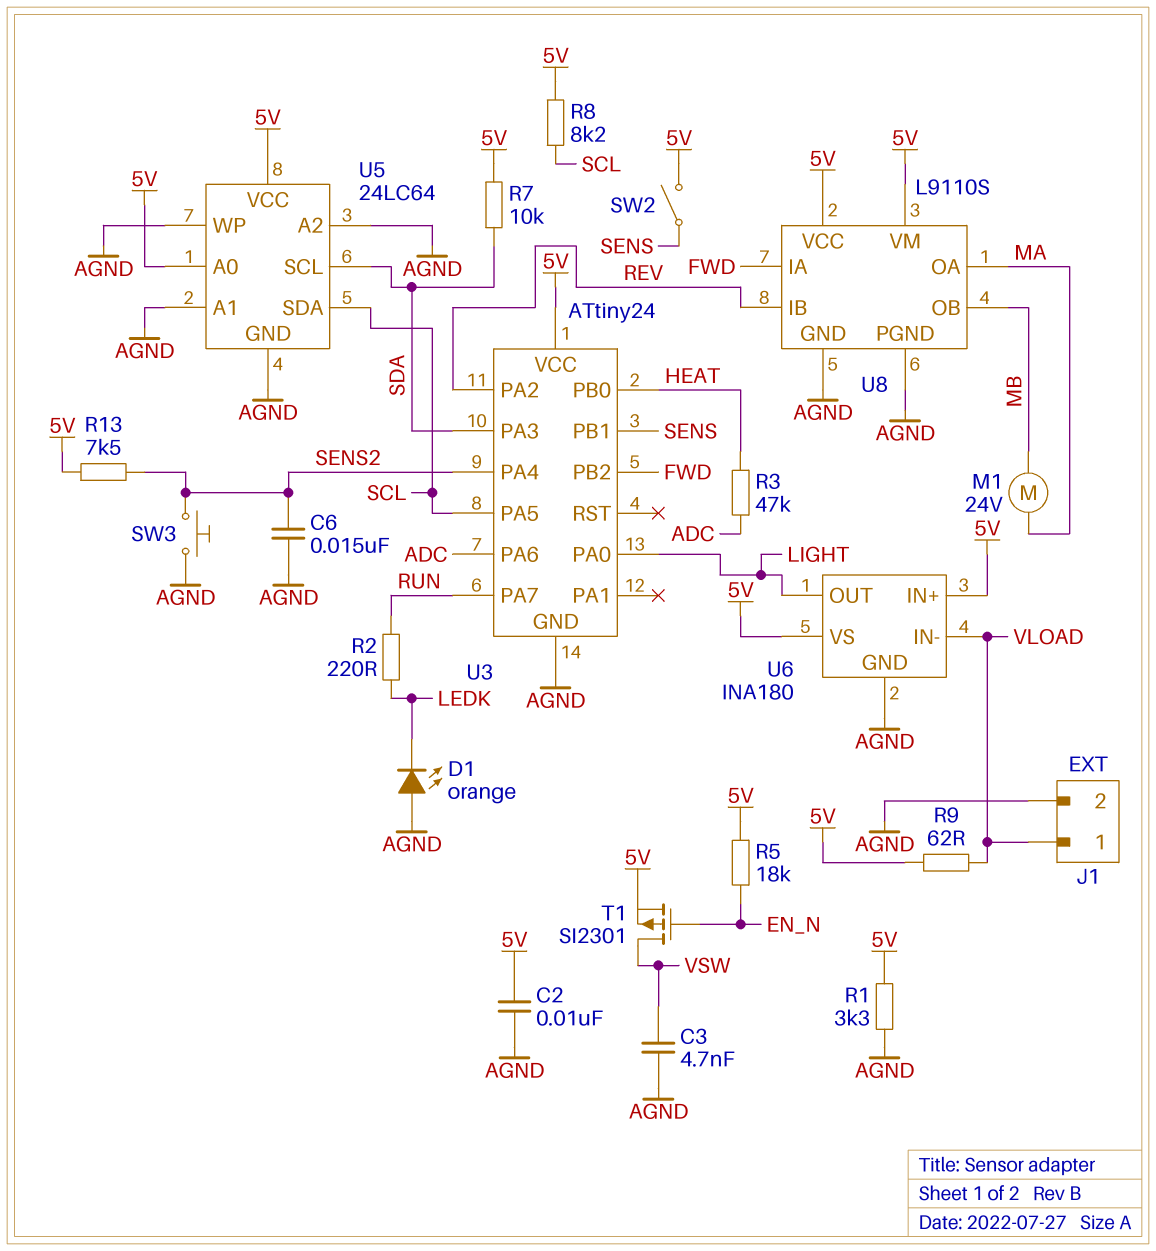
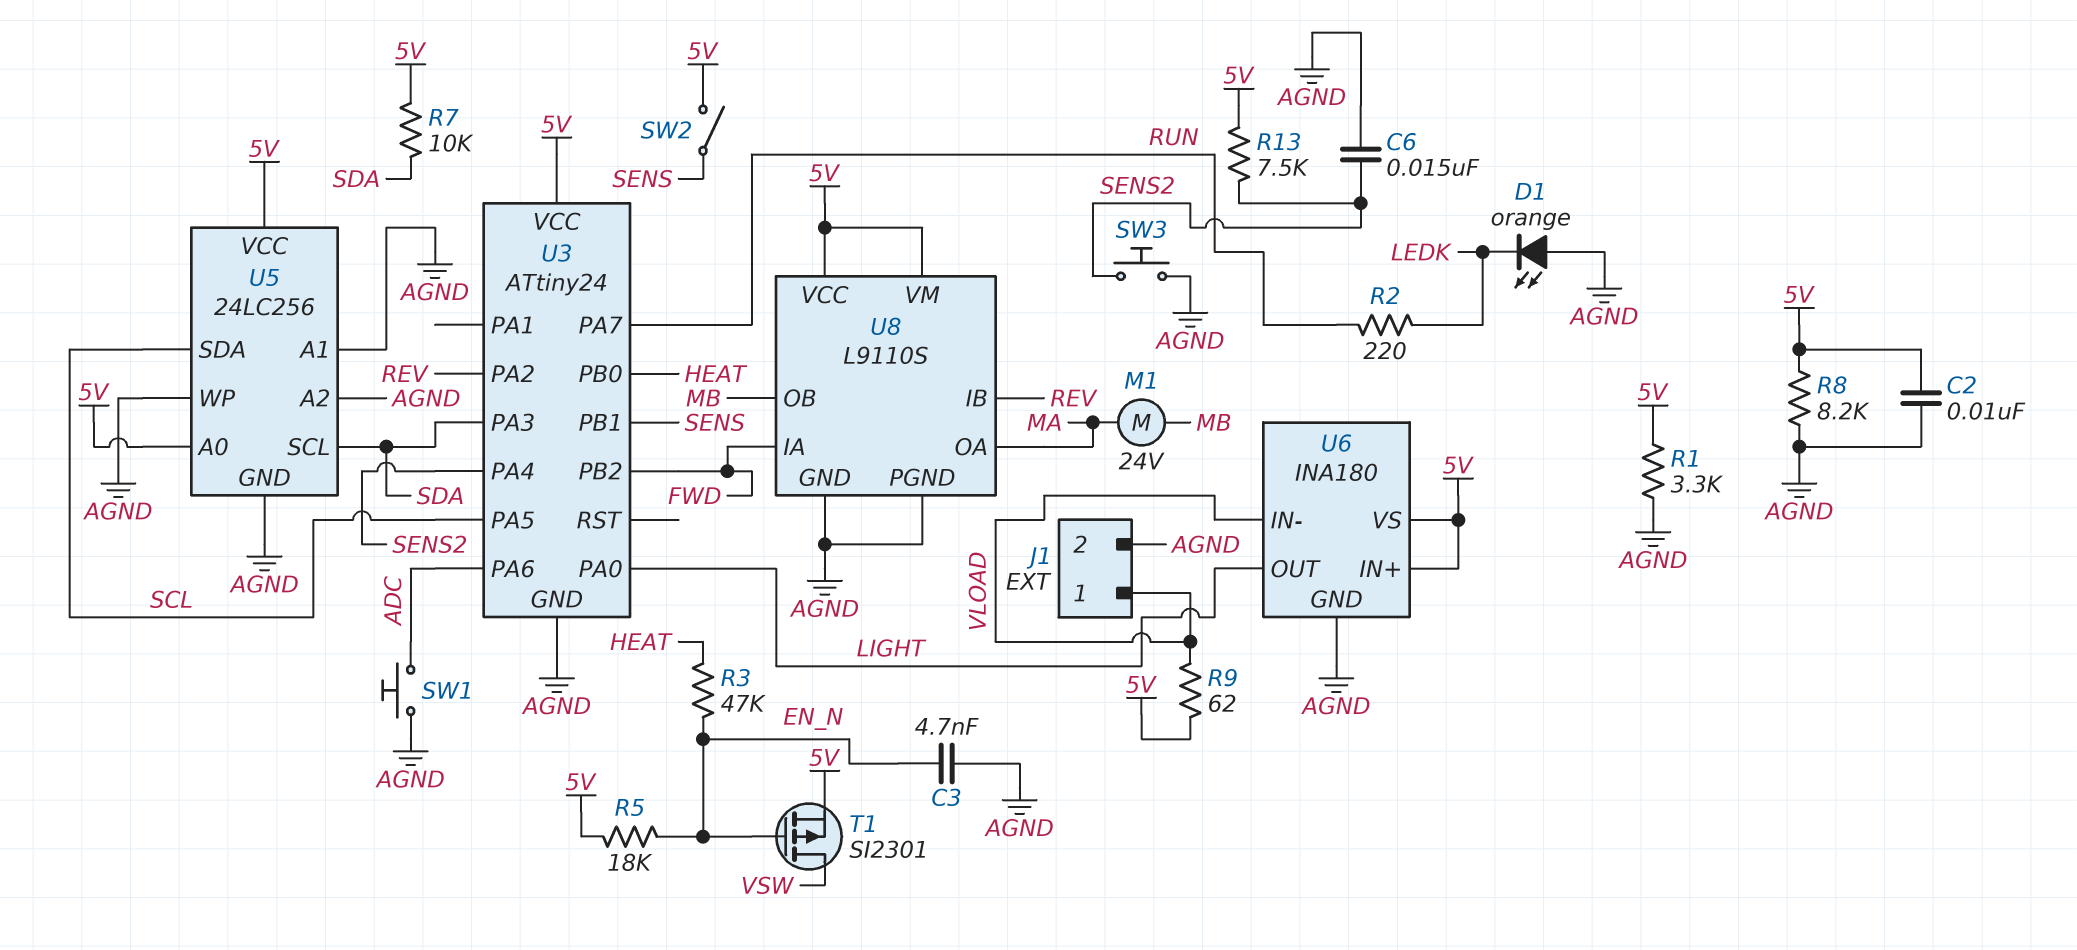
C3: 4.7nF (AGND, VSW) -> 4.7nF (AGND, EN_N)
R3: 47k (ADC, HEAT) -> 47k (EN_N, HEAT)
R8: 8.2k (5V, SCL) -> 8.2k (5V, AGND)
SW1: none -> button (ADC, AGND)
U5: 24LC64 -> 24LC256

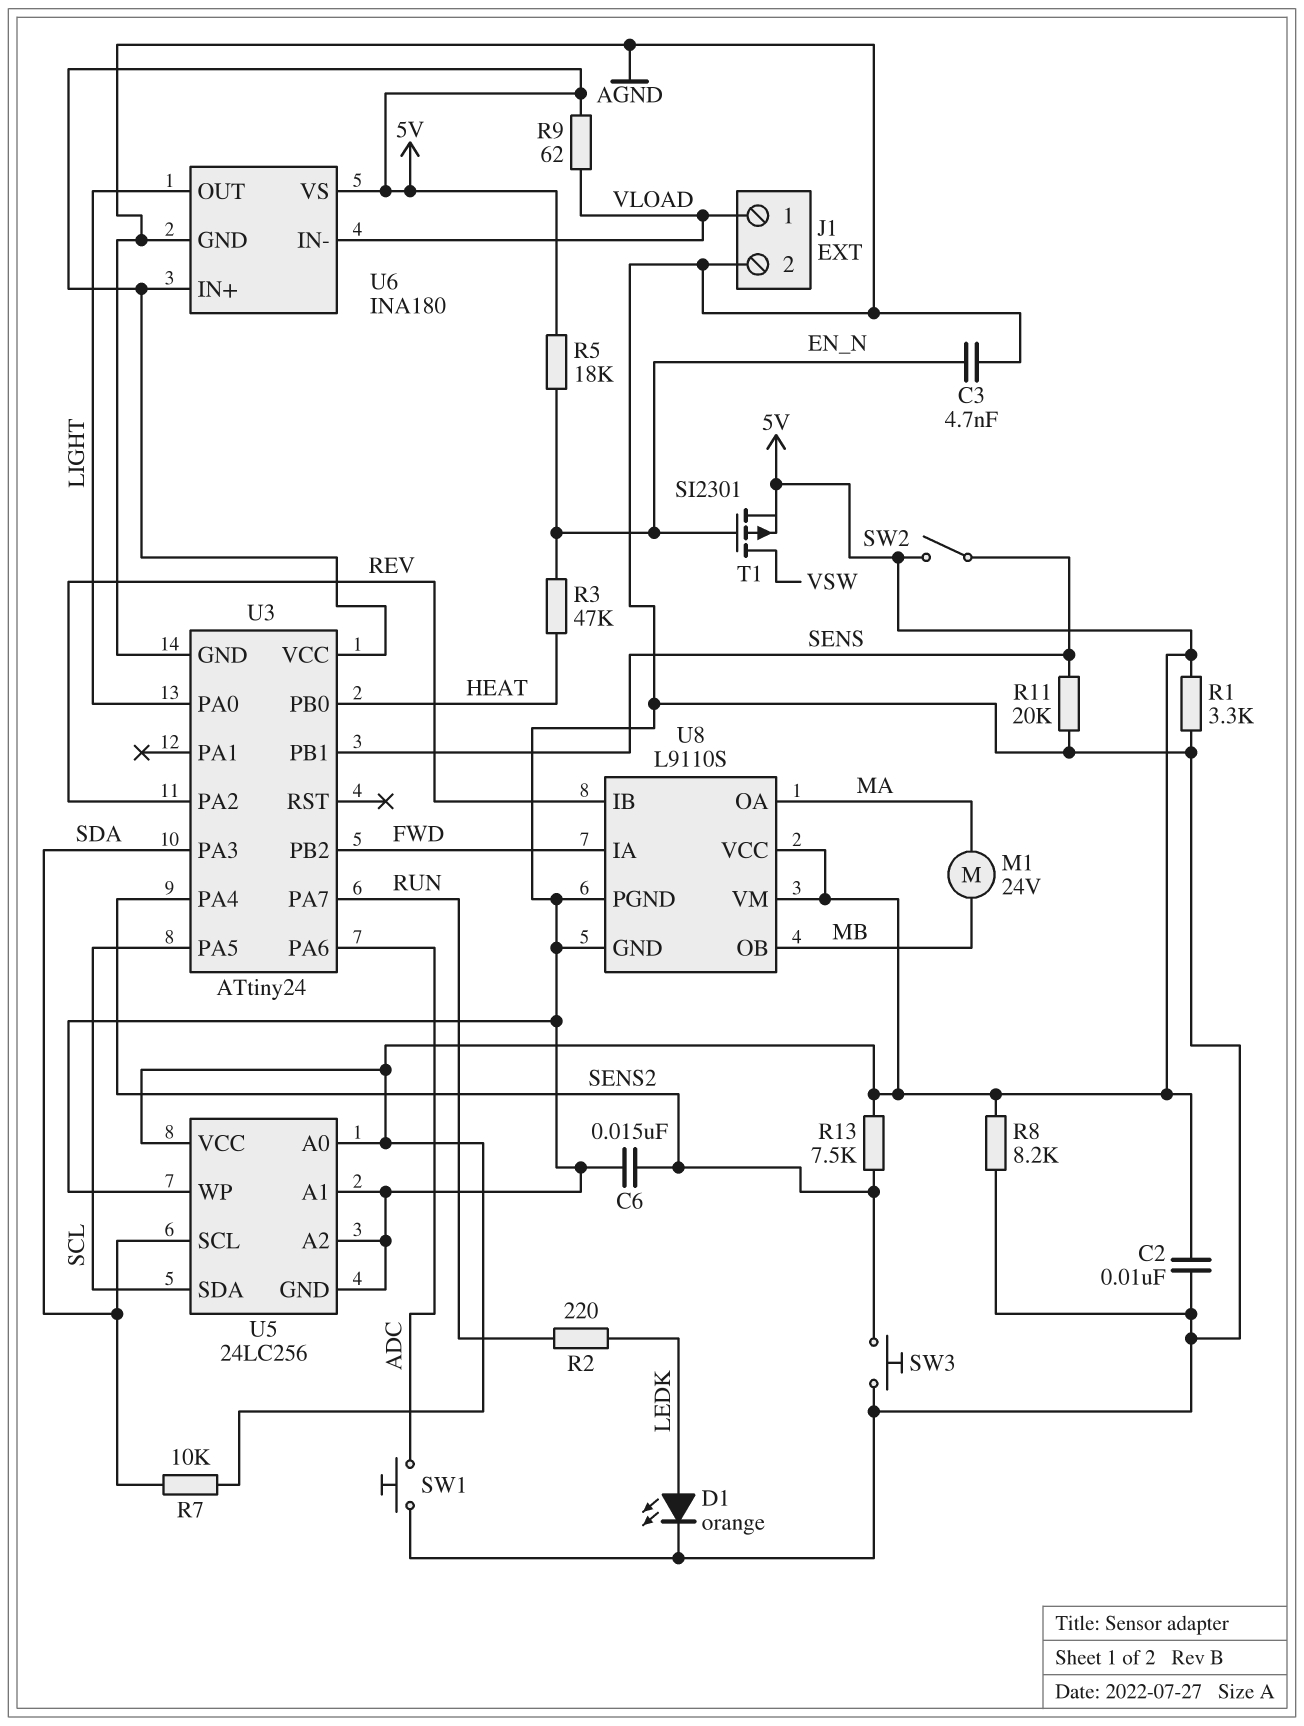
D1: LED orange (A AGND, K LEDK) -> LED orange (A LEDK, K AGND)
R11: none -> 20k (AGND, SENS)

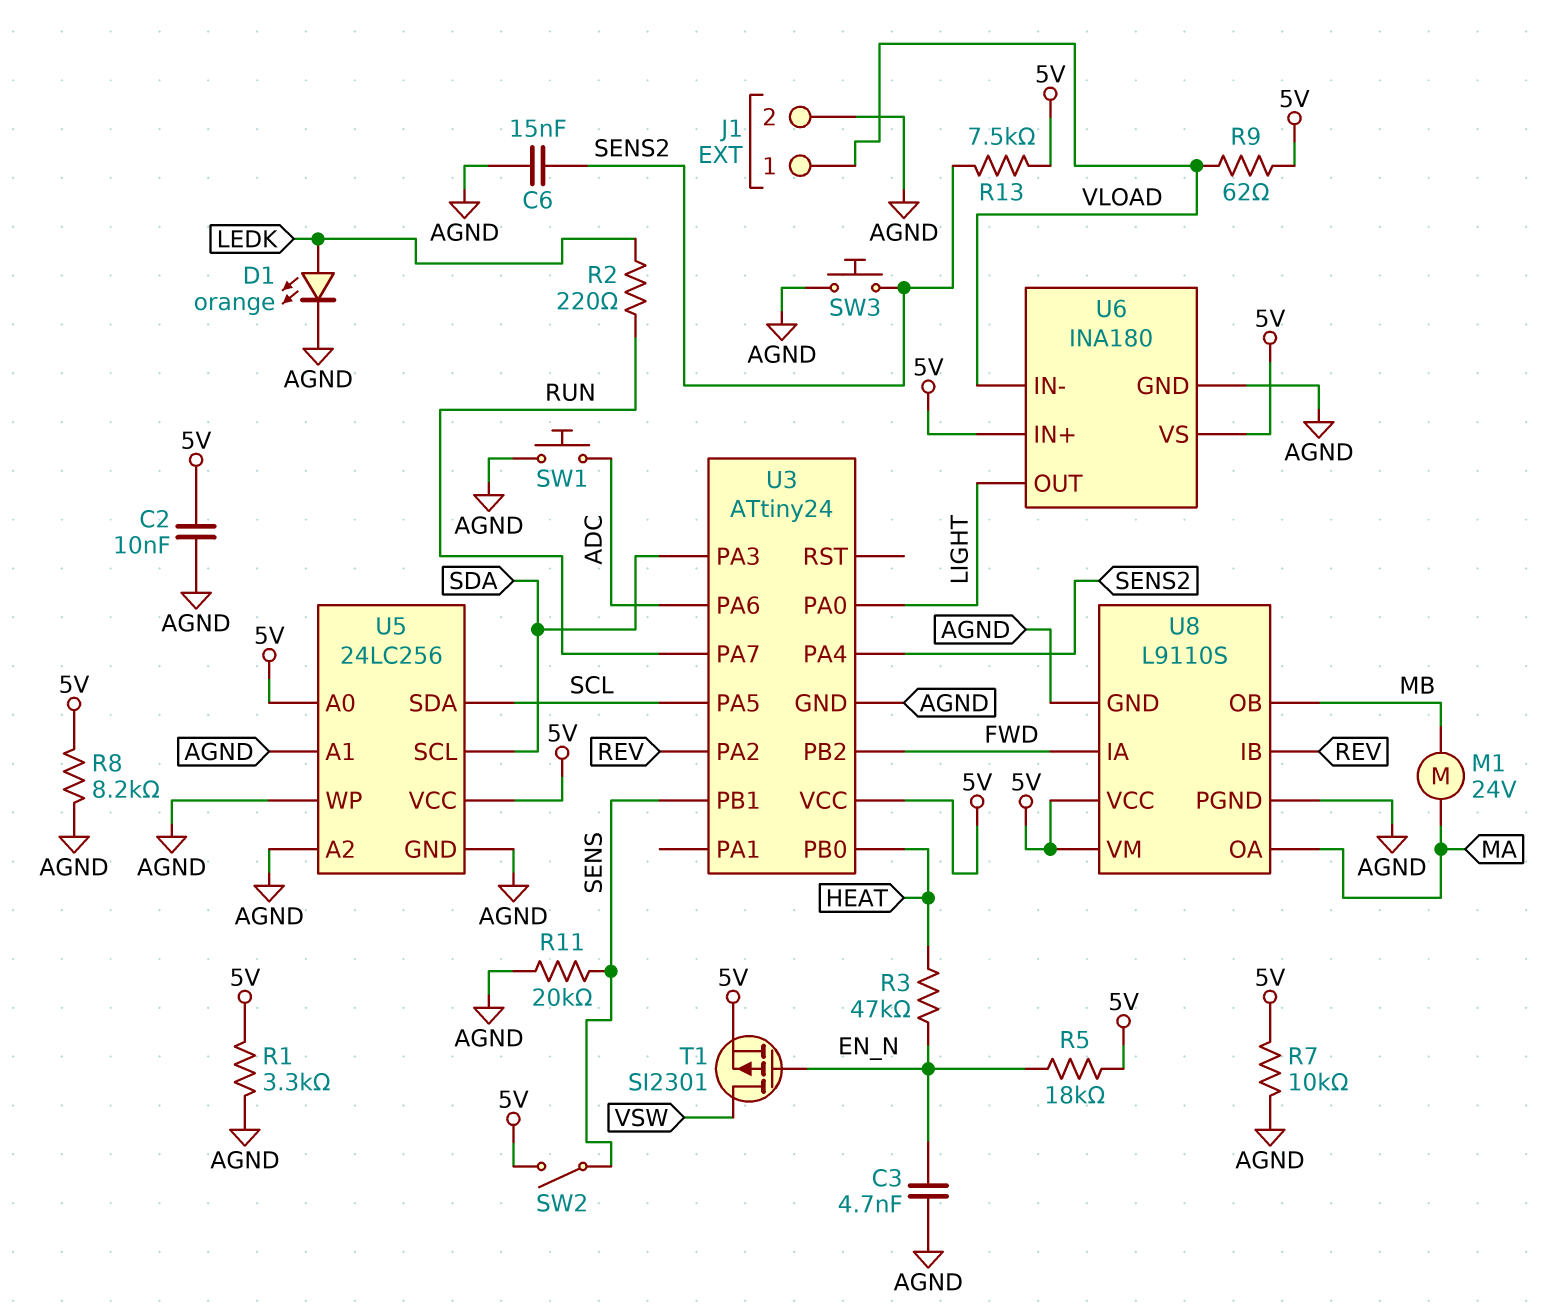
R7: 10k (5V, SDA) -> 10k (5V, AGND)

